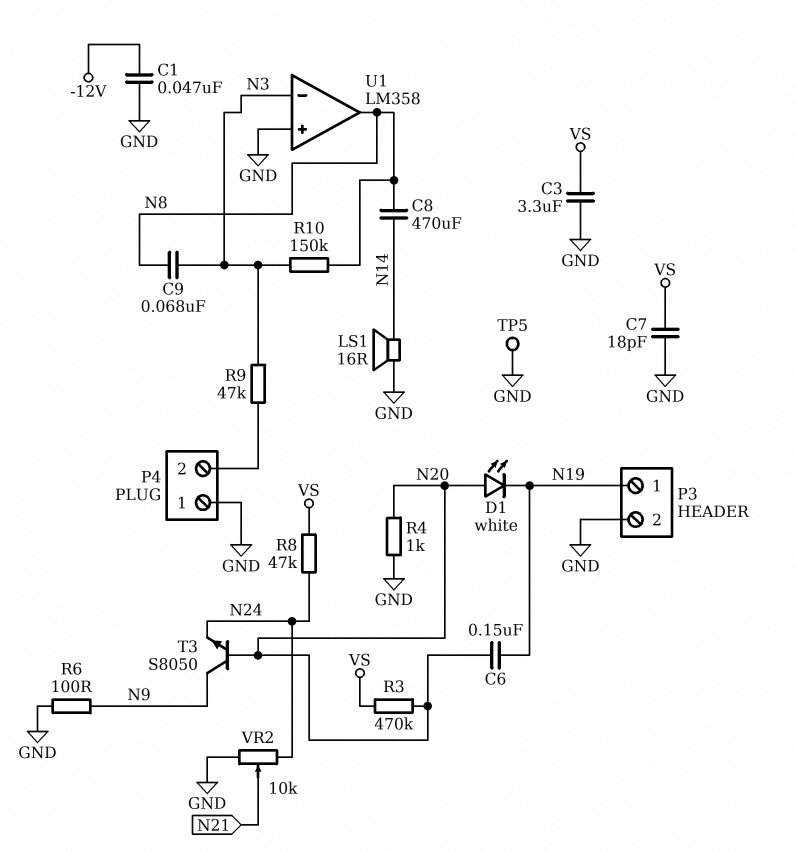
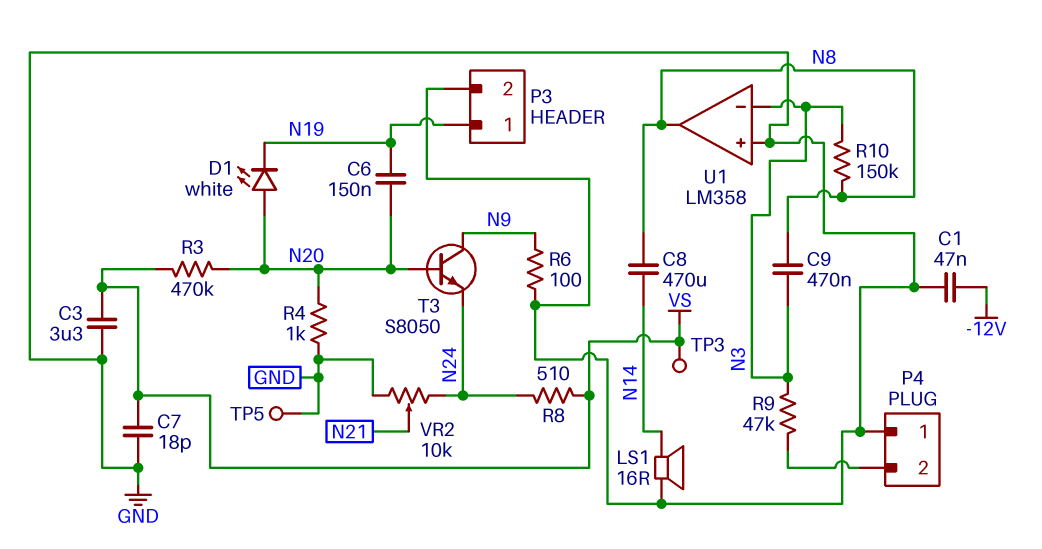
C9: 68nF (N3, N8) -> 470nF (N3, N8)
R8: 47k (N24, VS) -> 510 (N24, VS)
TP3: none -> test point (VS)

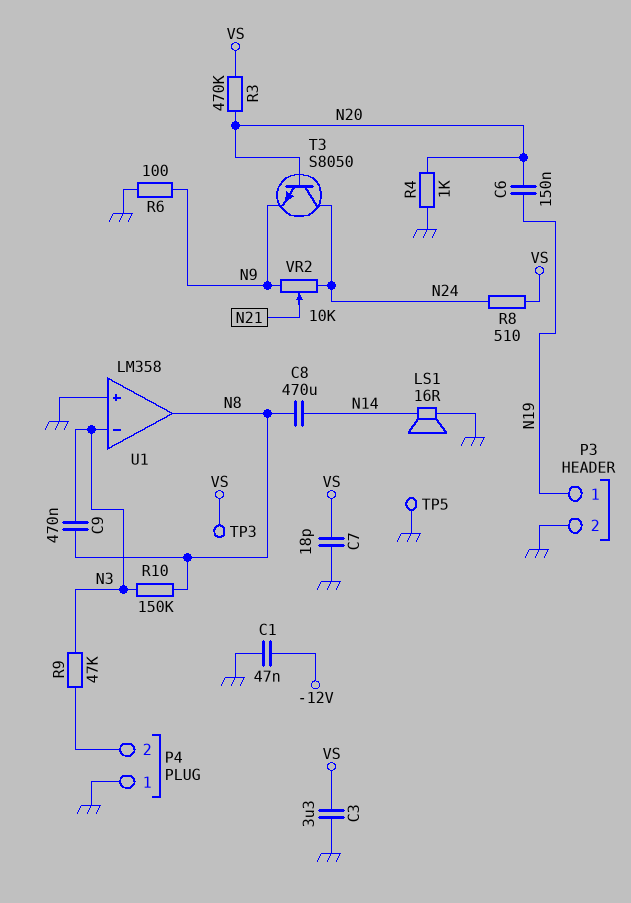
D1: LED white (A N20, K N19) -> none
T3: NPN S8050 (B N20, C N9, E N24) -> NPN S8050 (B N20, C N24, E N9)
VR2: 10k (GND, N24, wiper N21) -> 10k (N9, N24, wiper N21)

